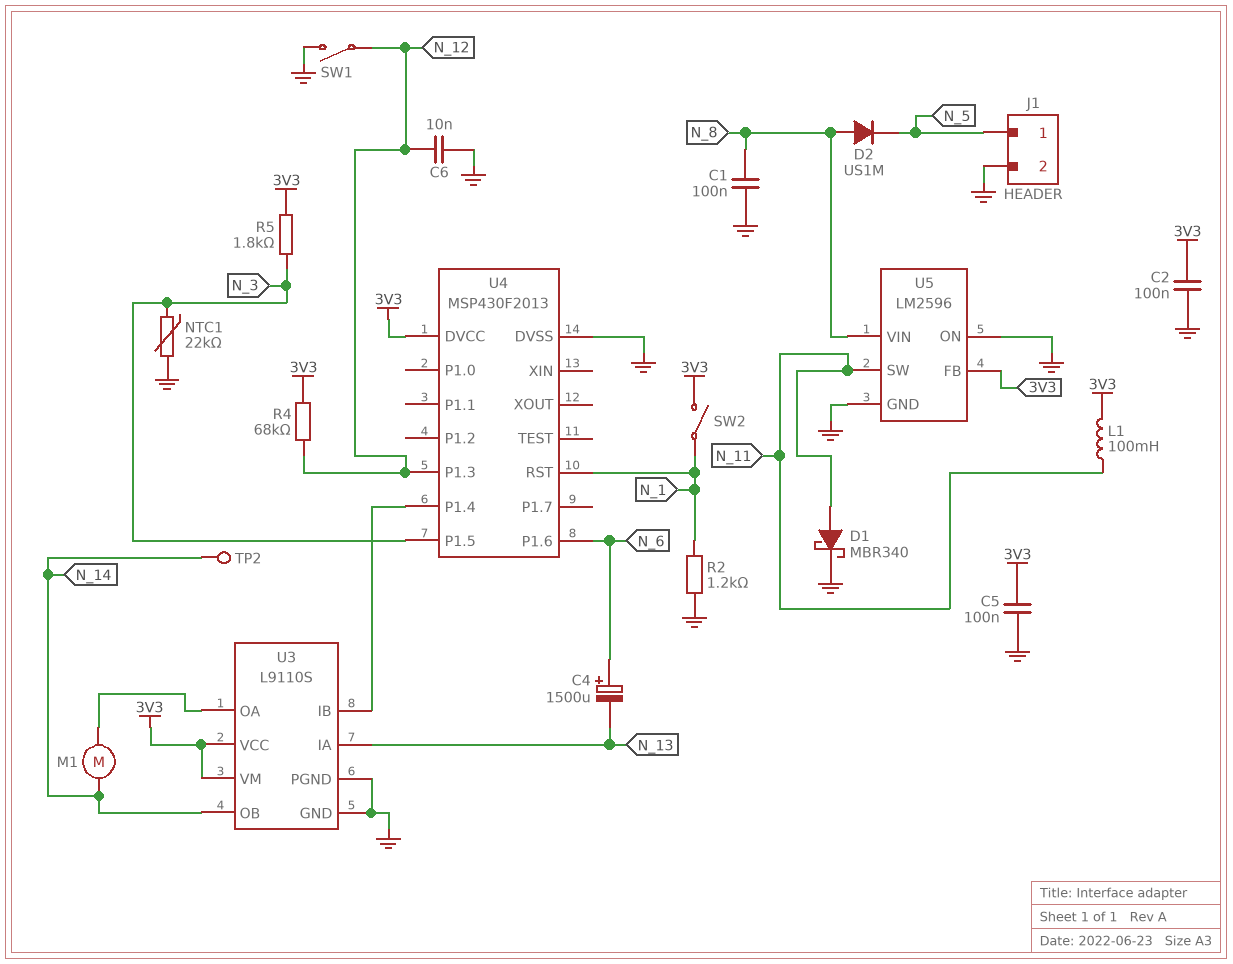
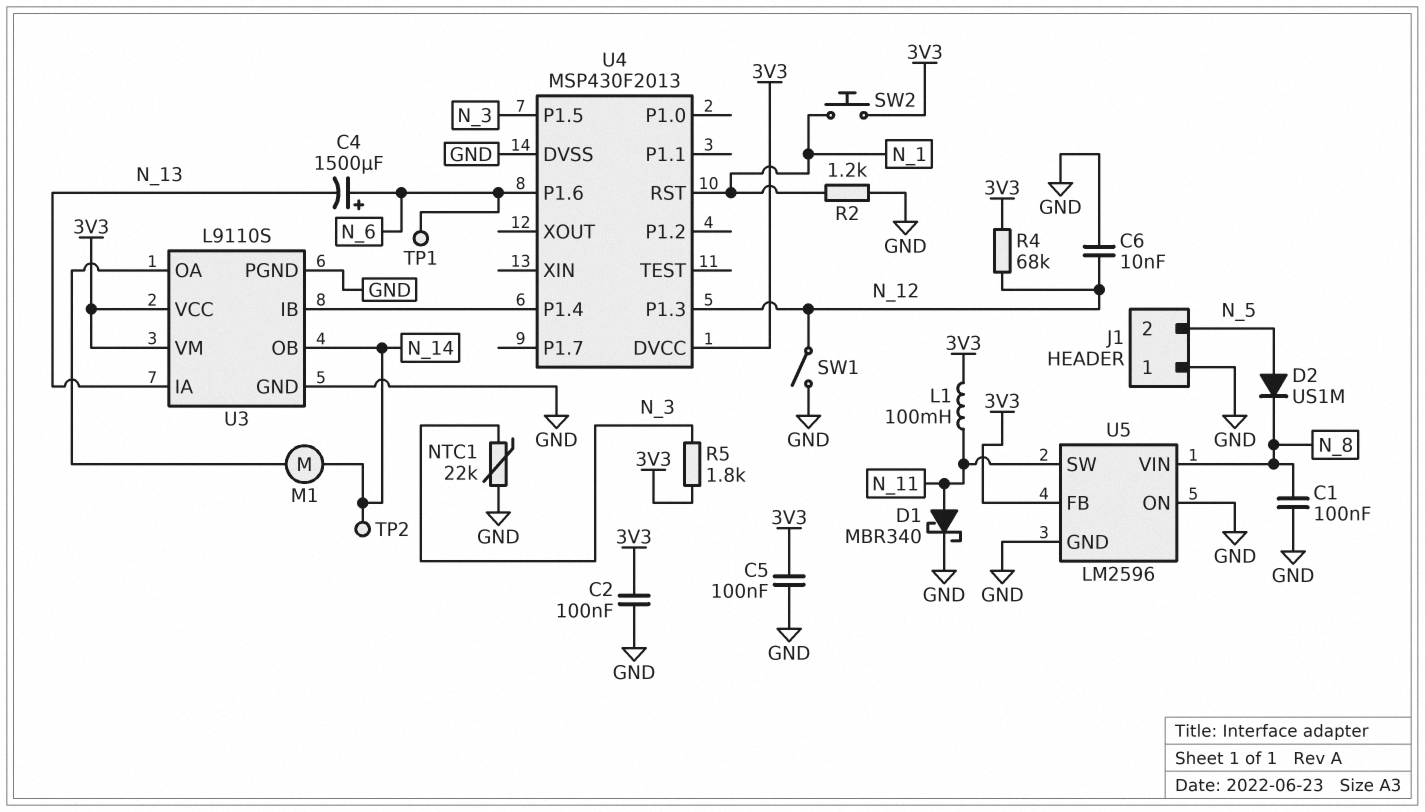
D2: diode US1M (A N_8, K N_5) -> diode US1M (A N_5, K N_8)
J1 pin 1: N_5 -> GND
J1 pin 2: GND -> N_5
SW2: switch (3V3, N_1) -> button (3V3, N_1)
TP1: none -> test point (N_6)

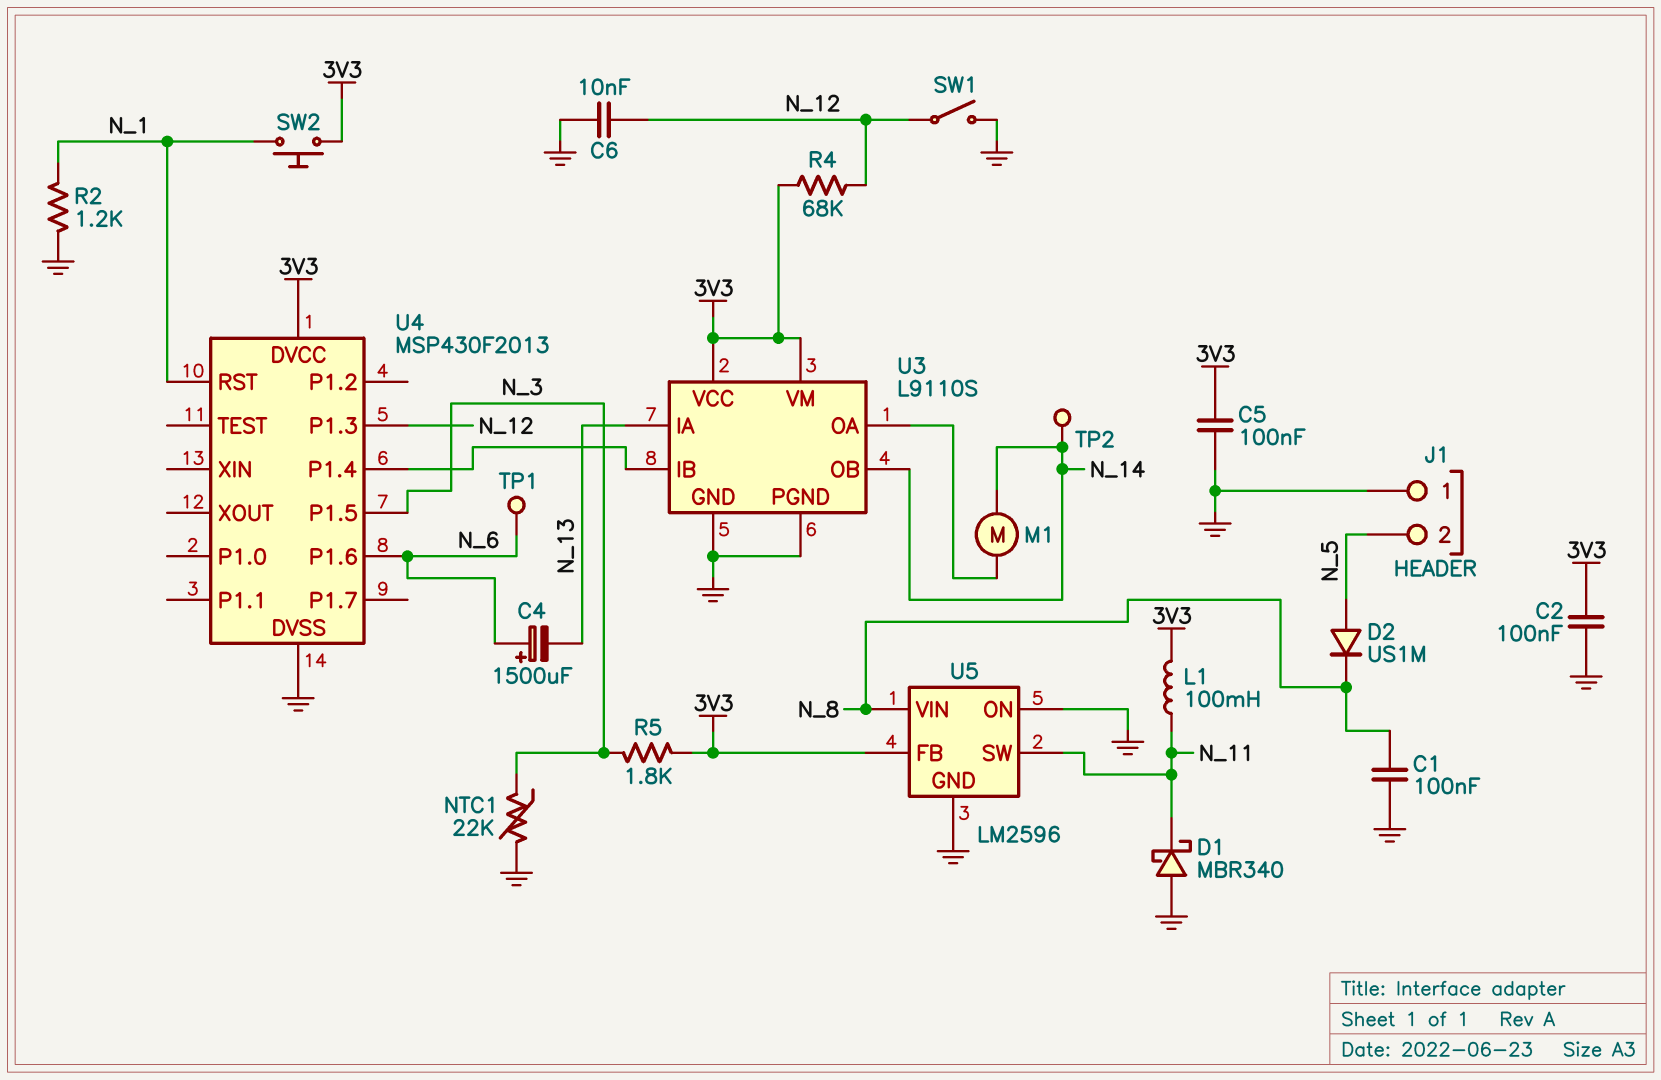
D1: schottky MBR340 (A N_11, K GND) -> schottky MBR340 (A GND, K N_11)

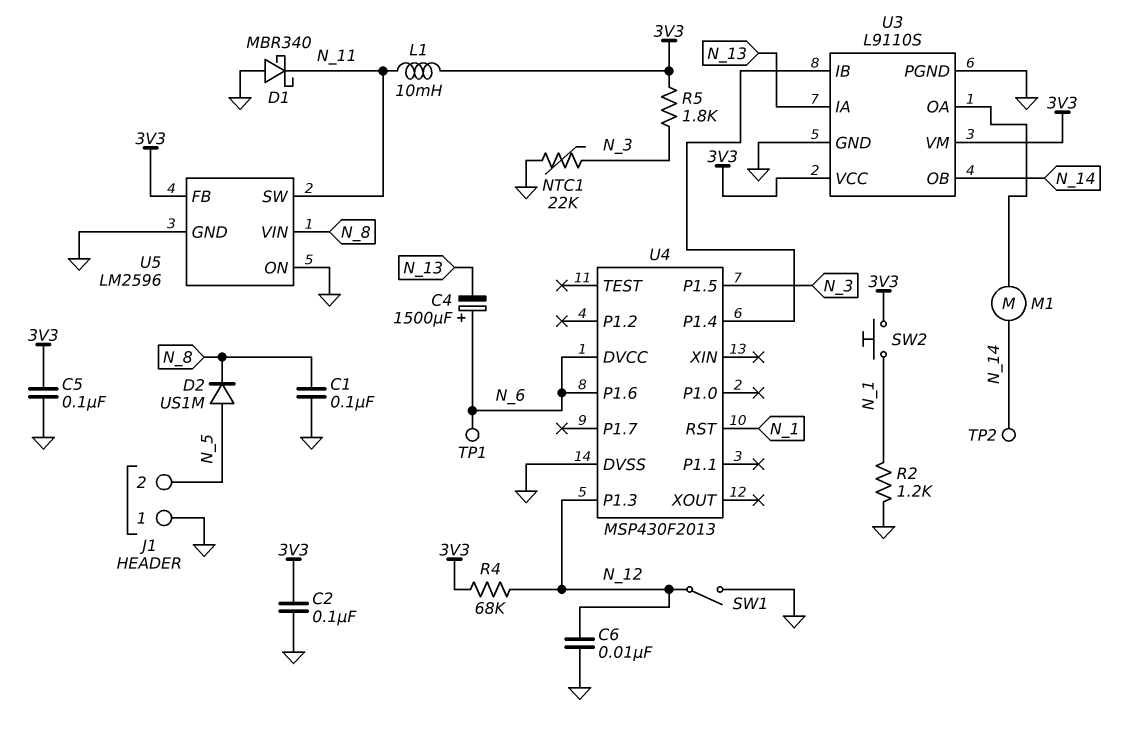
L1: 100mH (3V3, N_11) -> 10mH (3V3, N_11)
U4 pin DVCC: 3V3 -> N_6

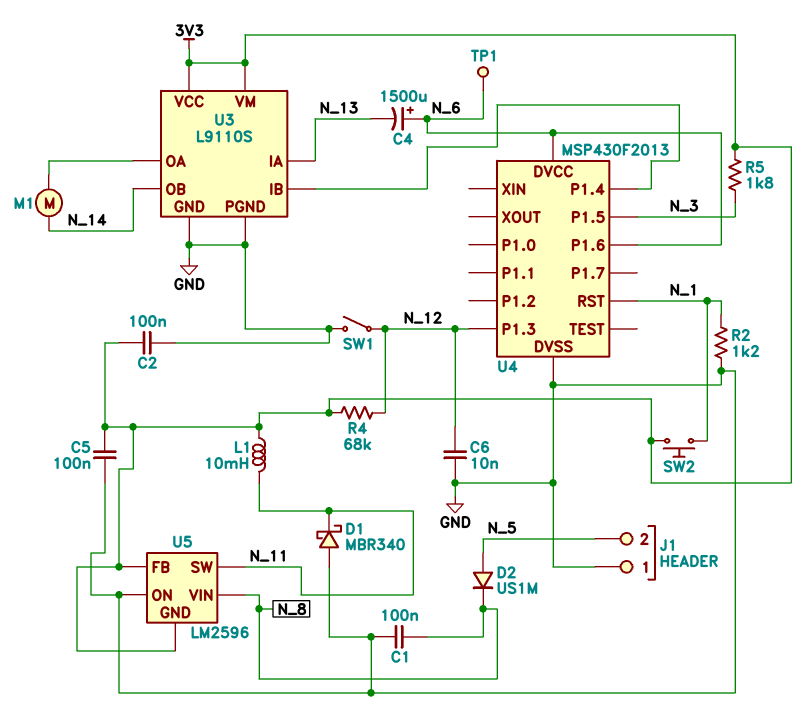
NTC1: 22k (GND, N_3) -> none
TP2: test point (N_14) -> none
U5 pin GND: GND -> 3V3

